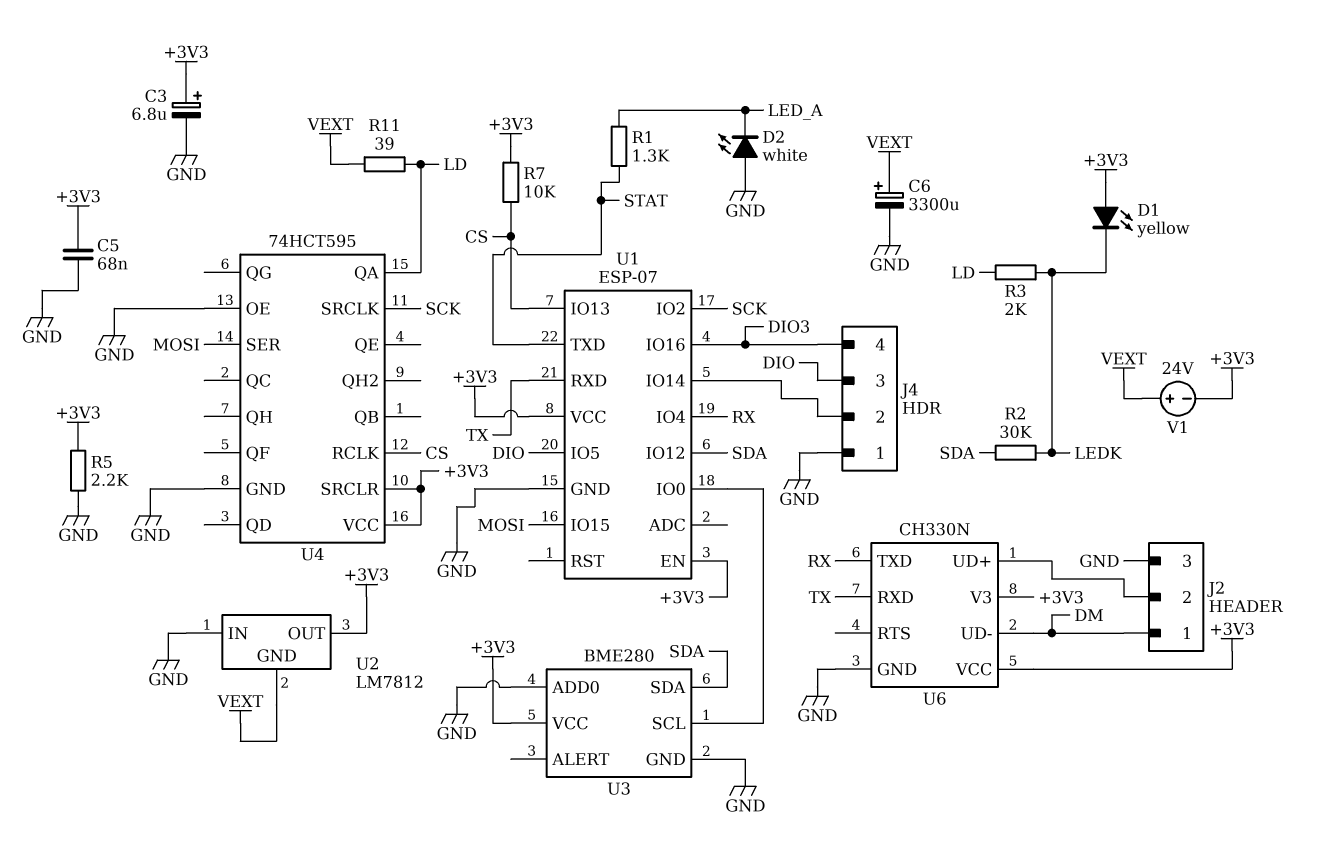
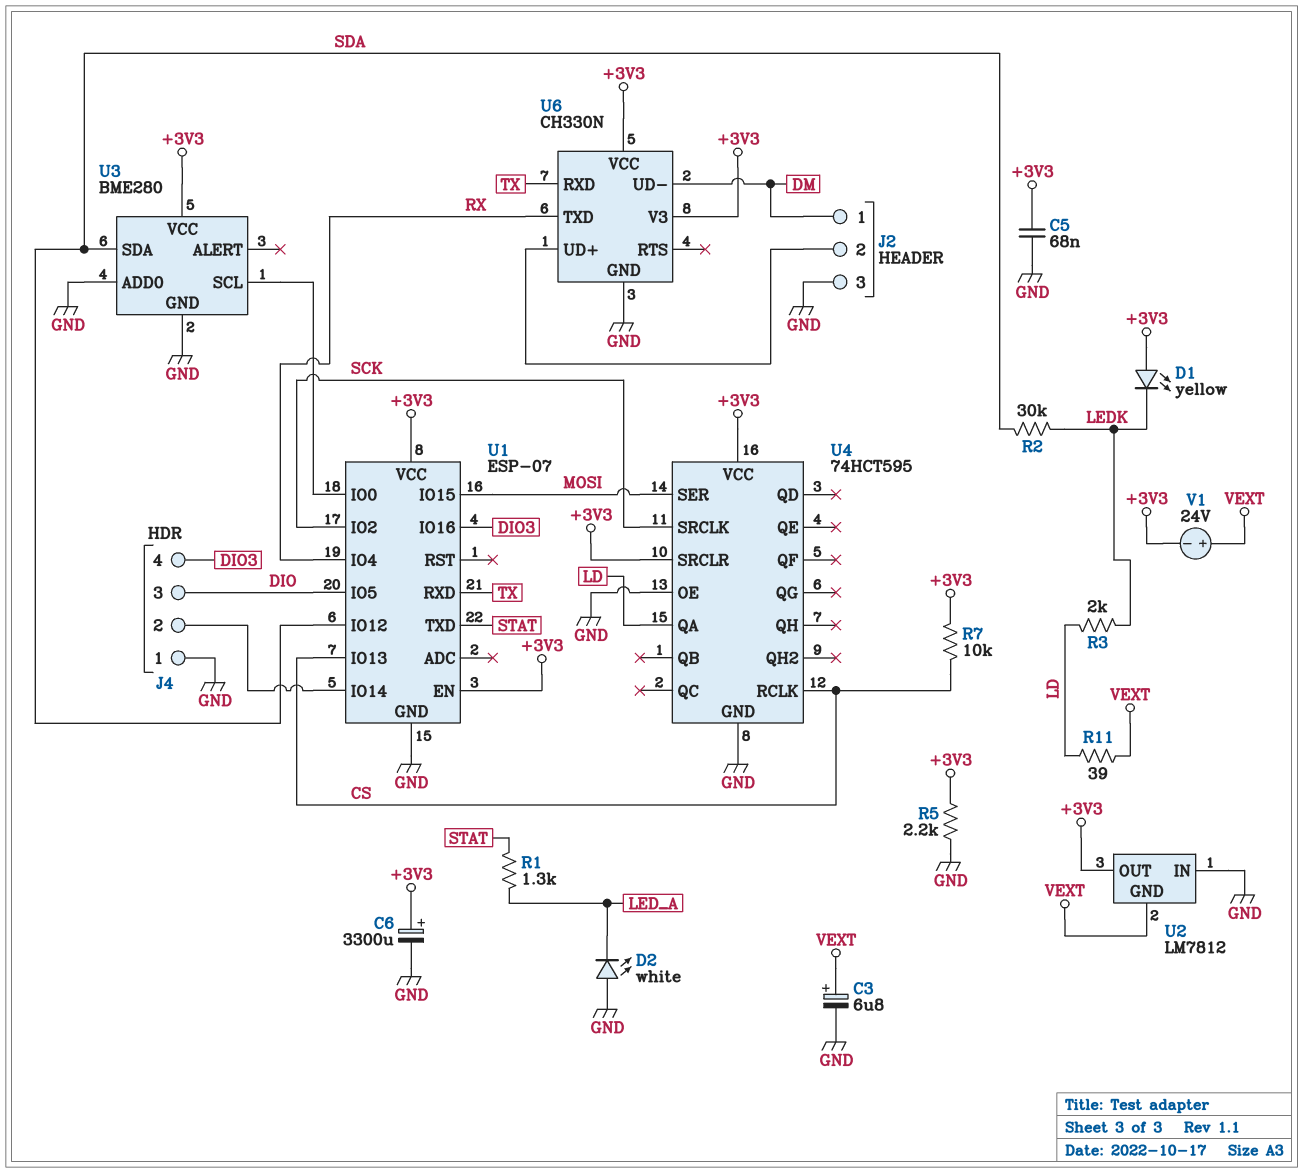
C3: 6.8uF (plus +3V3, minus GND) -> 6.8uF (plus VEXT, minus GND)
C6: 3300uF (plus VEXT, minus GND) -> 3300uF (plus +3V3, minus GND)

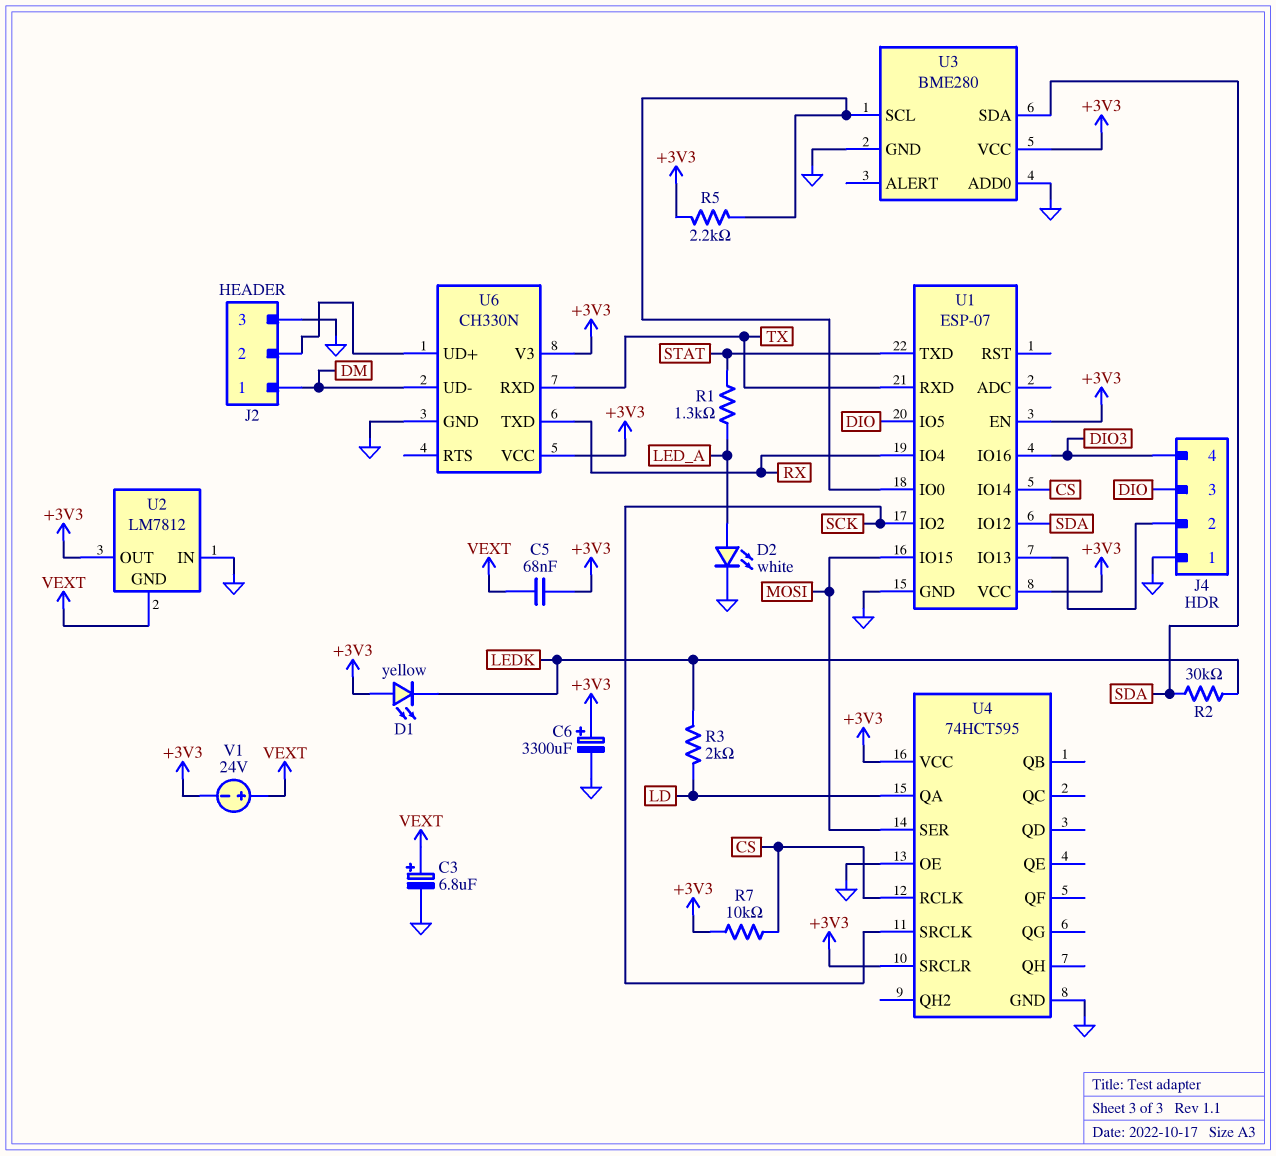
C5: 68nF (+3V3, GND) -> 68nF (+3V3, VEXT)
D2: LED white (A GND, K LED_A) -> LED white (A LED_A, K GND)
R5: 2.2k (+3V3, GND) -> 2.2k (+3V3, U1/IO0)
R11: 39 (LD, VEXT) -> none
U1 pin IO13: CS -> J4/2
U1 pin IO14: J4/2 -> CS

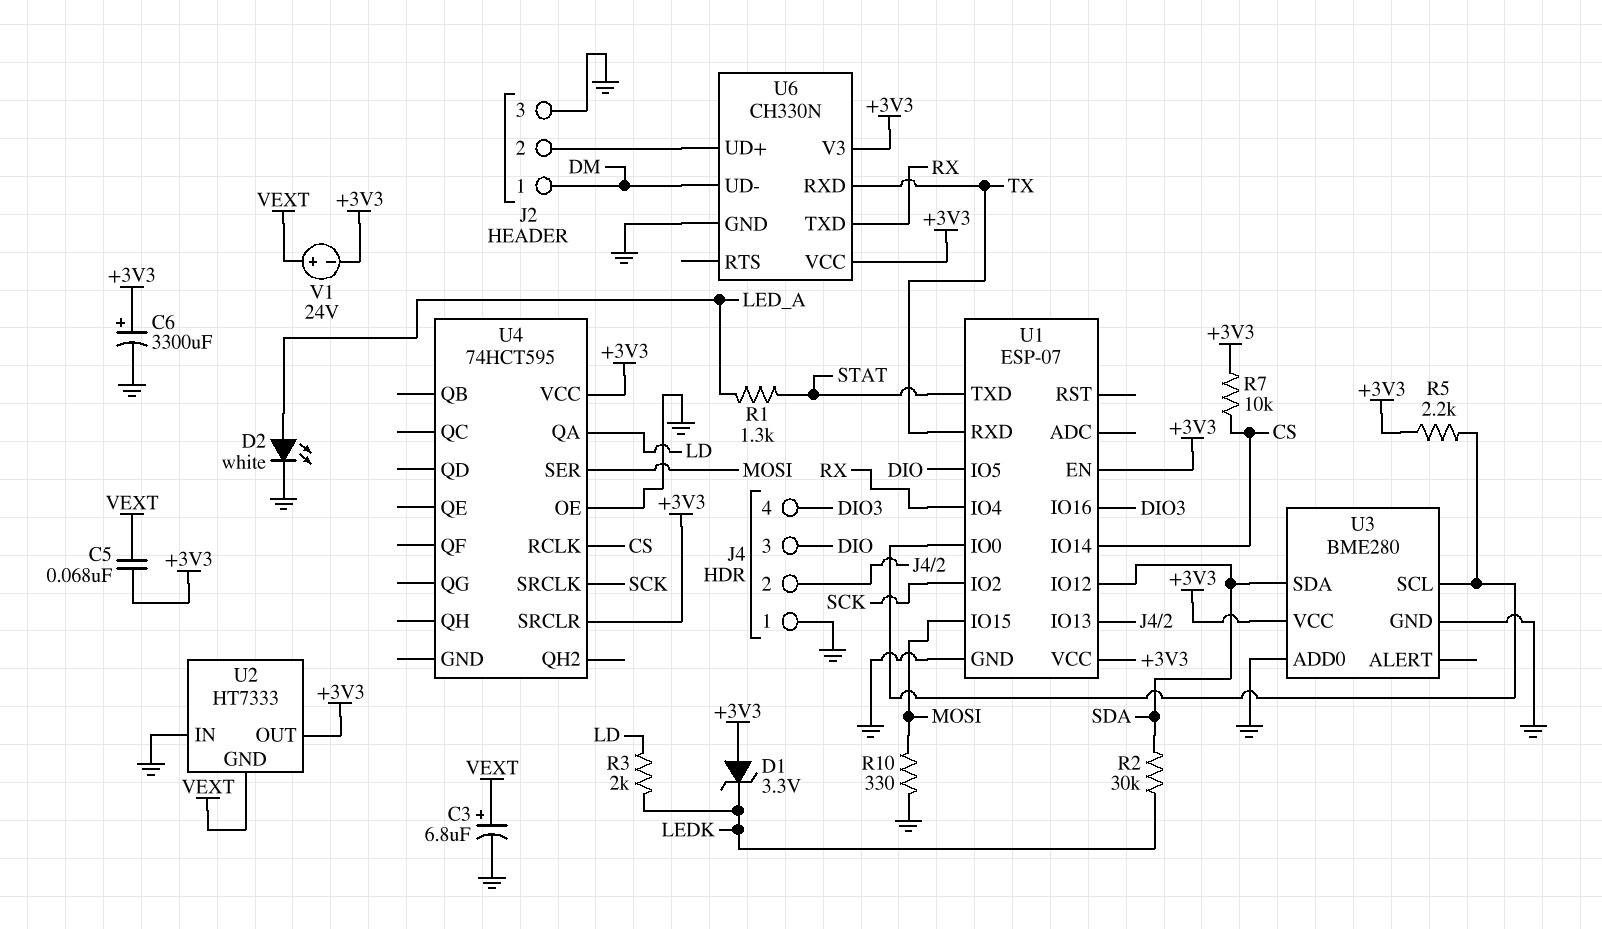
D1: LED yellow (A +3V3, K LEDK) -> zener 3.3V (A +3V3, K LEDK)
R10: none -> 330 (GND, MOSI)
U2: LM7812 -> HT7333
U4 pin GND: GND -> none

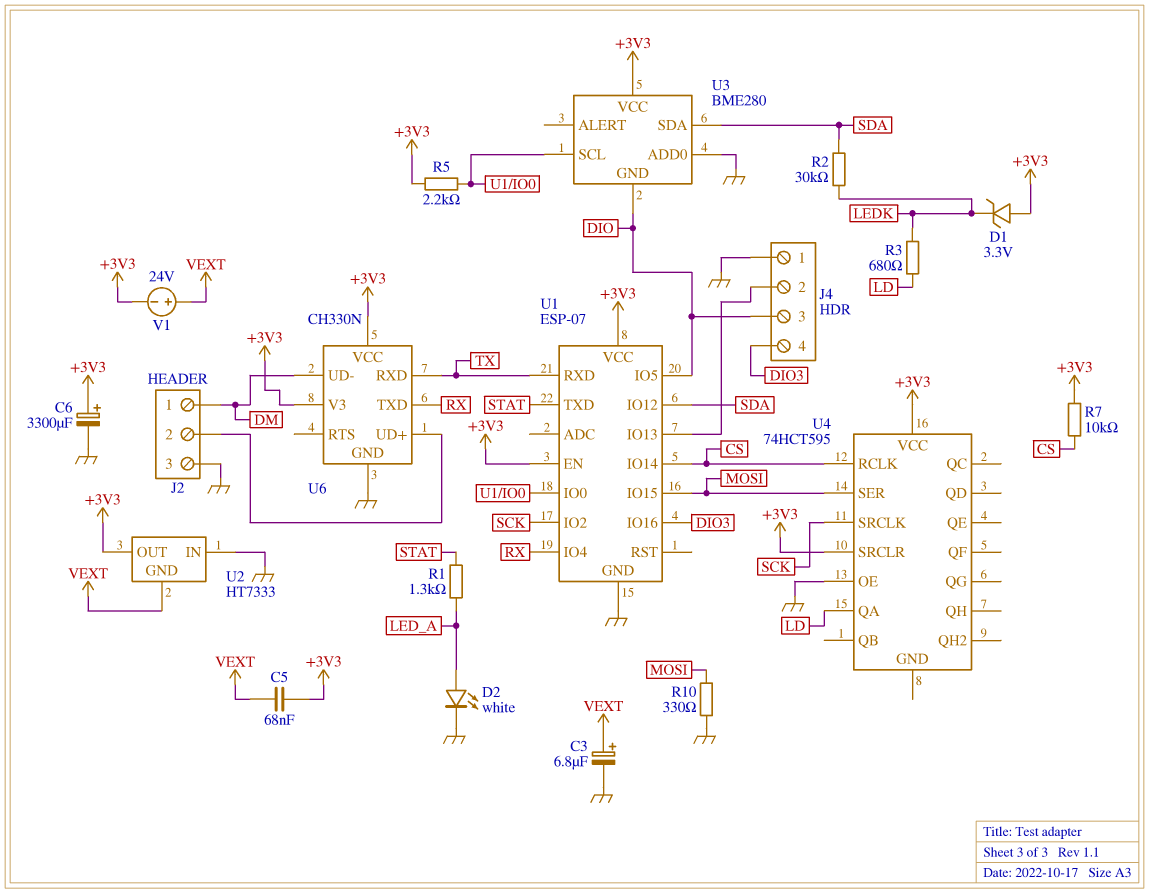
R3: 2k (LD, LEDK) -> 680 (LD, LEDK)
U3 pin GND: GND -> DIO

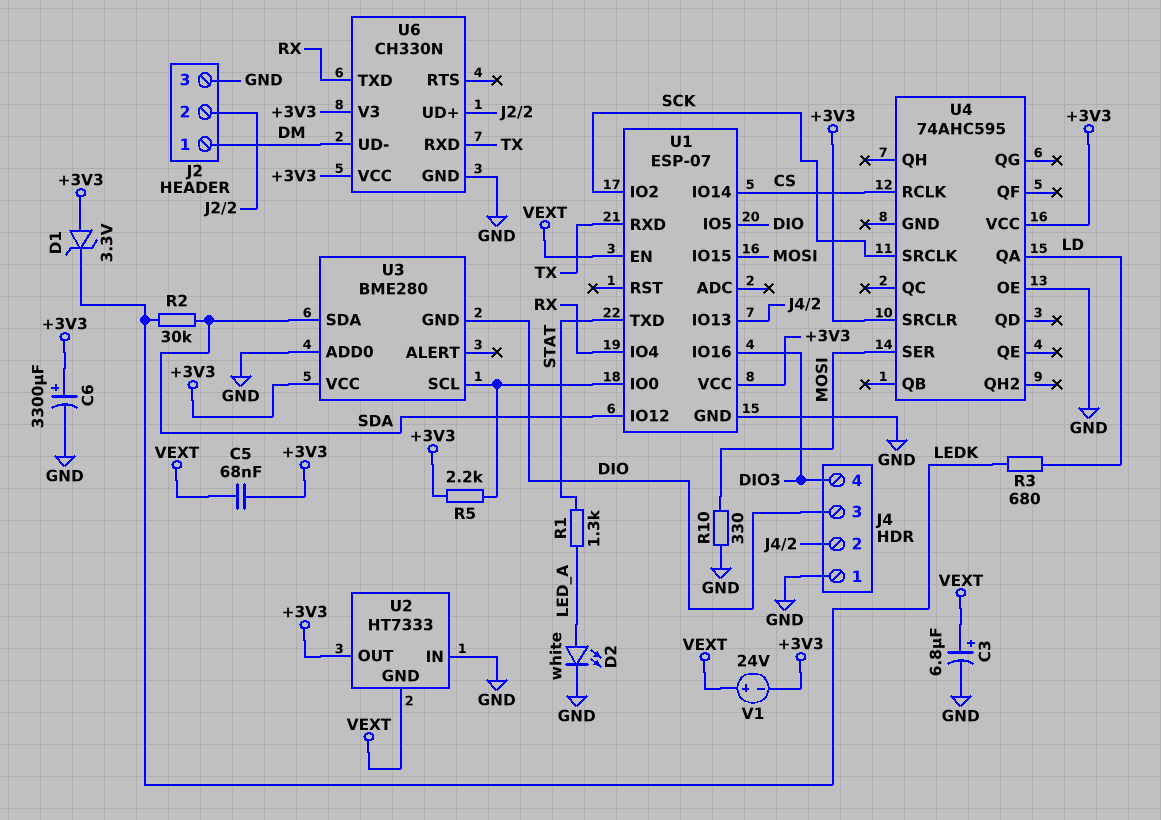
R7: 10k (+3V3, CS) -> none
U1 pin EN: +3V3 -> VEXT
U4: 74HCT595 -> 74AHC595

